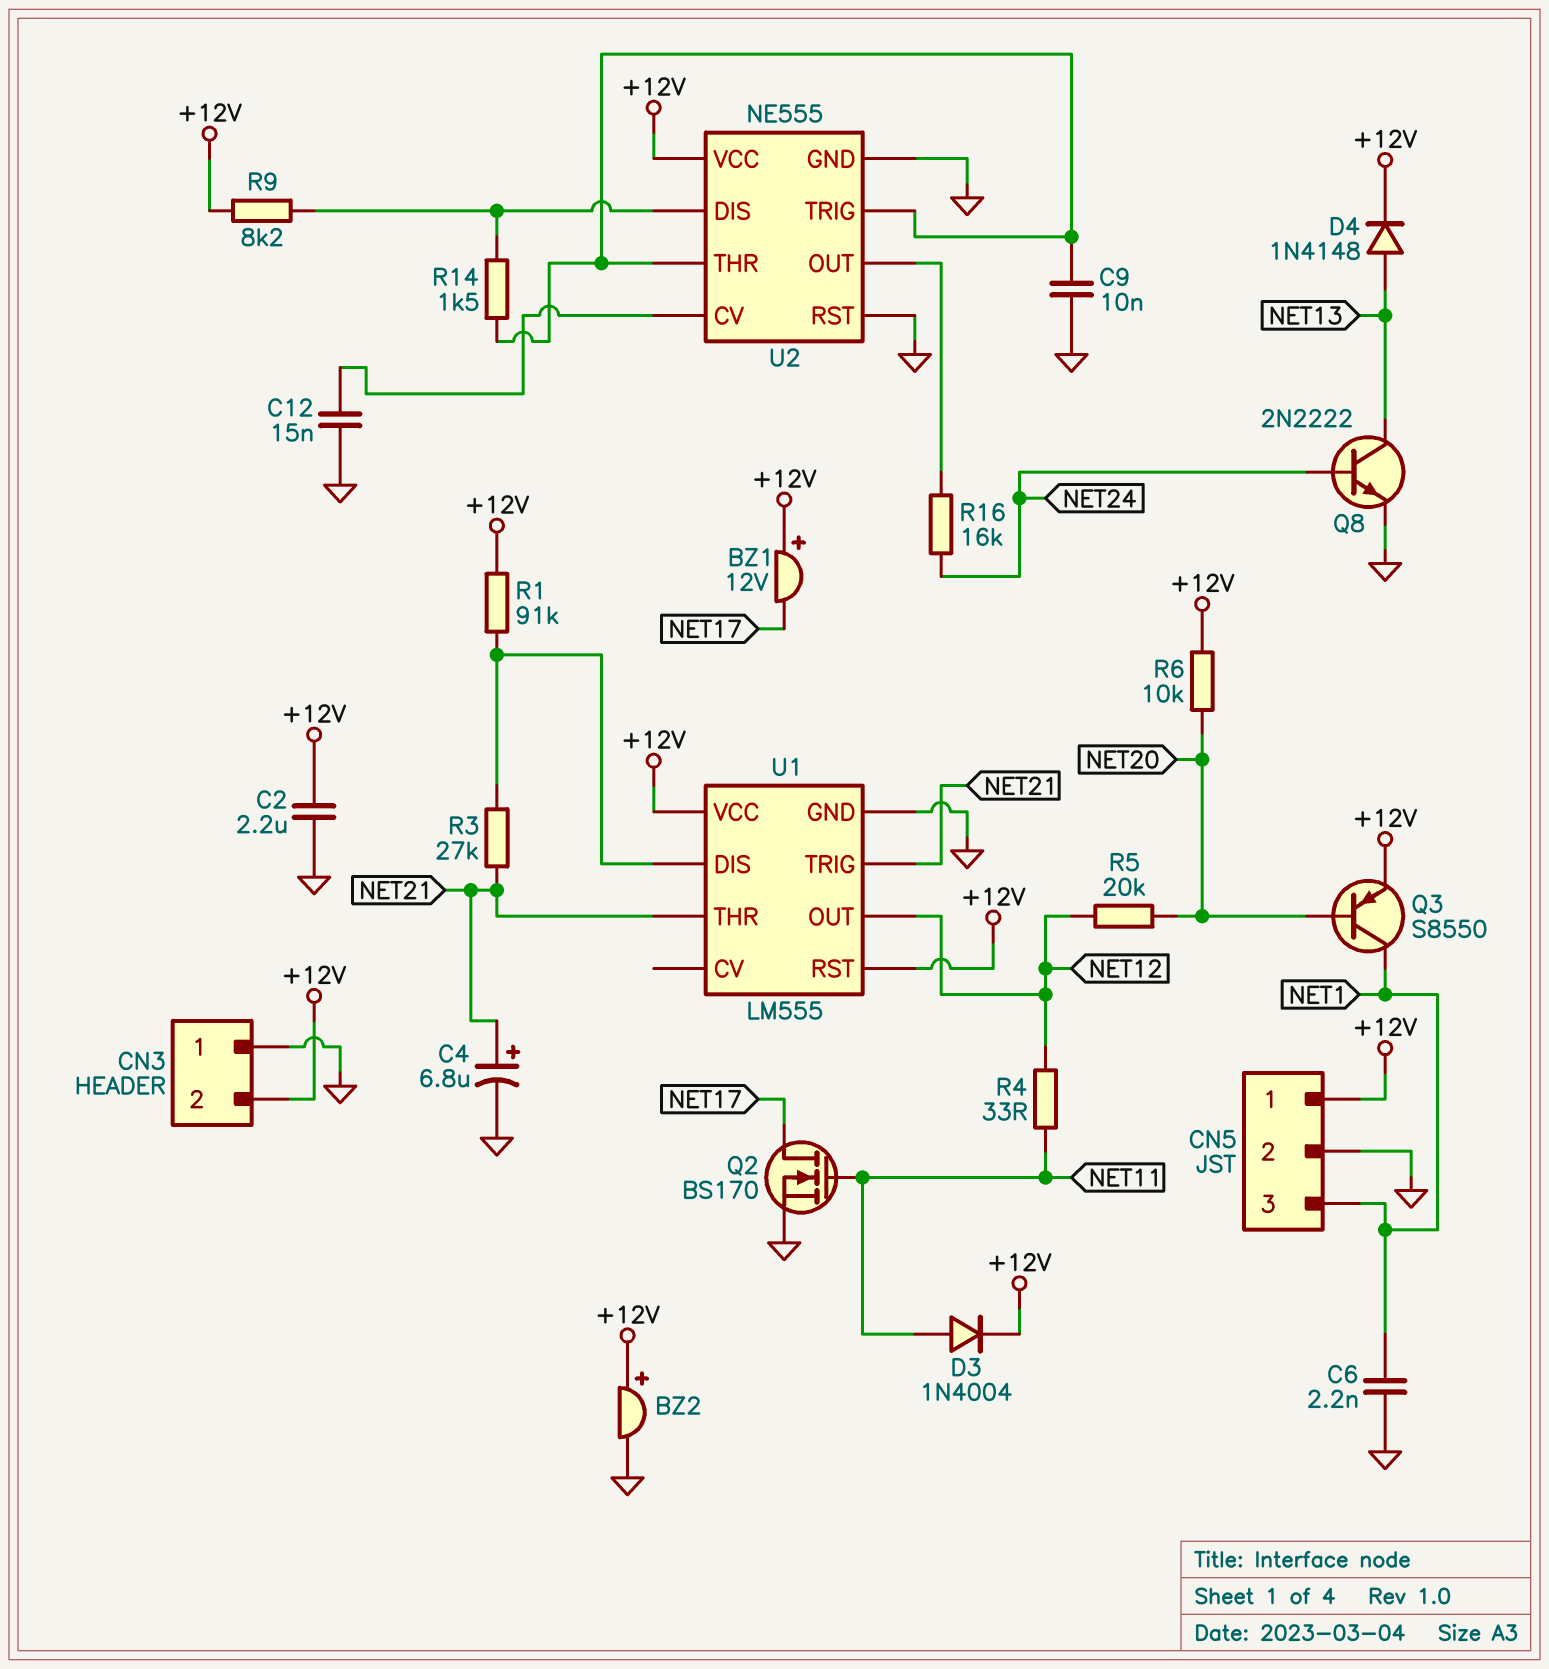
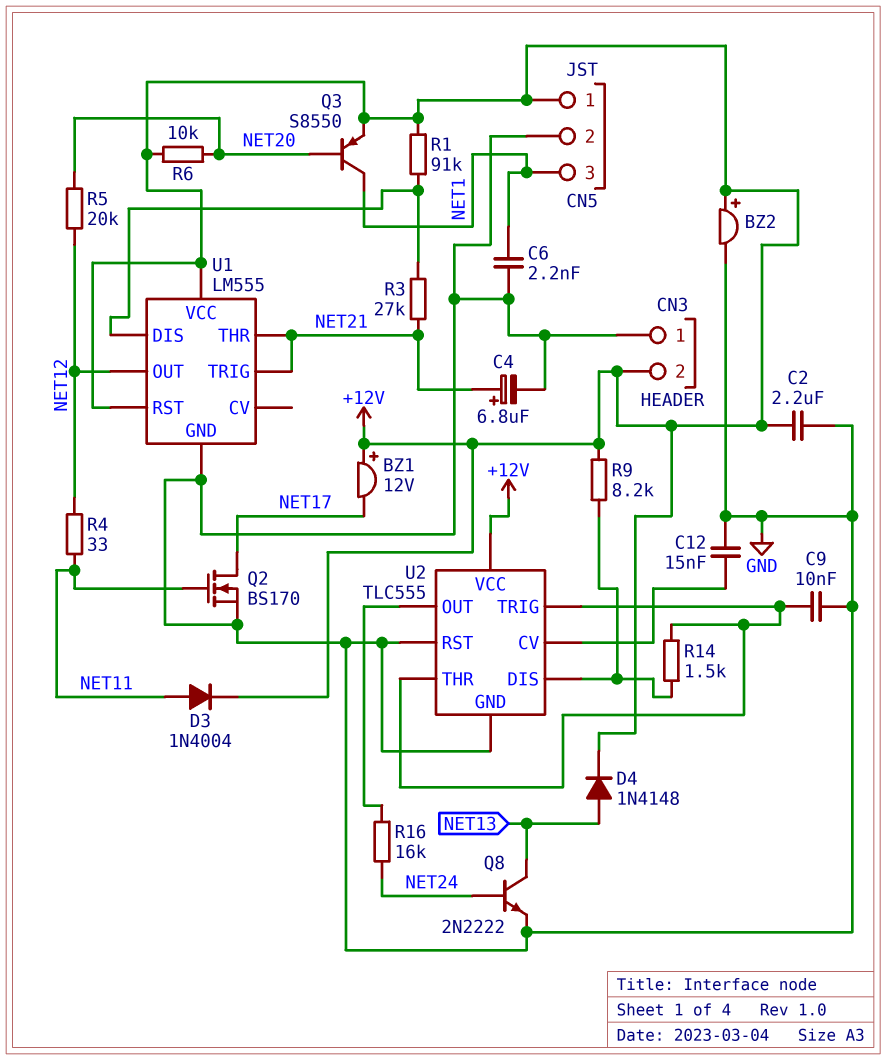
U2: NE555 -> TLC555

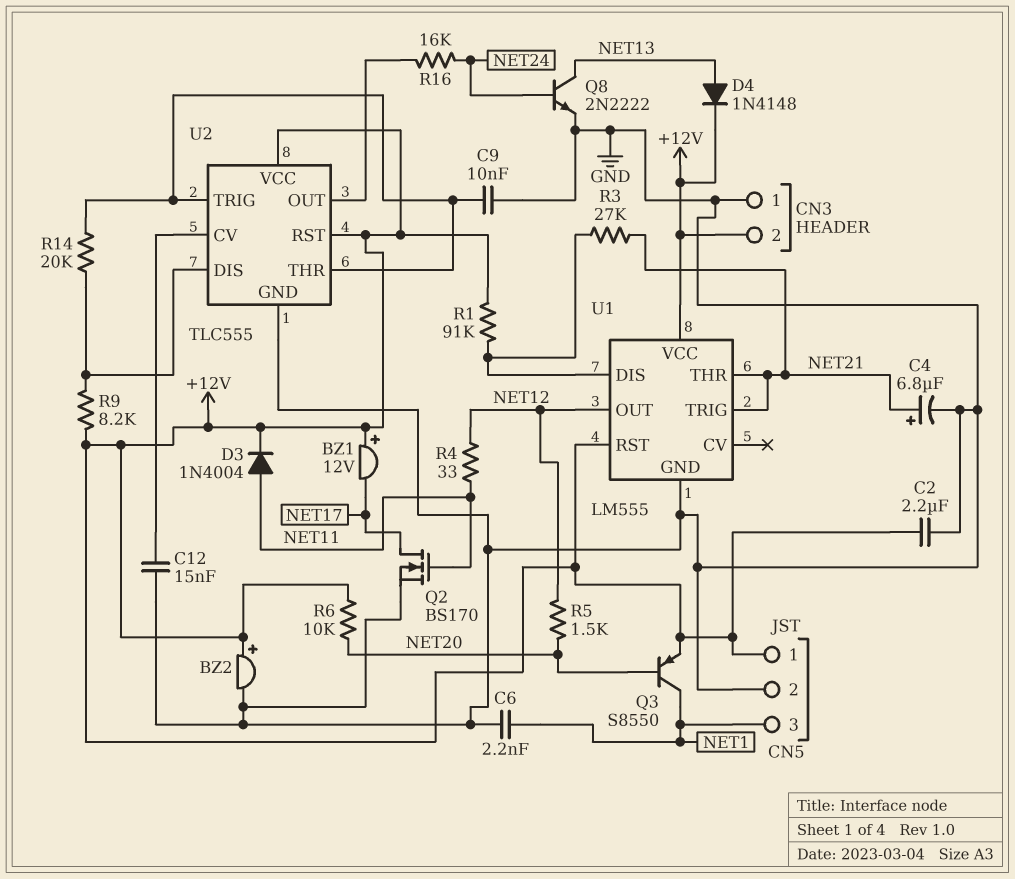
R5: 20k (NET12, NET20) -> 1.5k (NET12, NET20)
R14: 1.5k (U2/DIS, U2/THR) -> 20k (U2/DIS, U2/THR)
U2 pin RST: GND -> +12V

